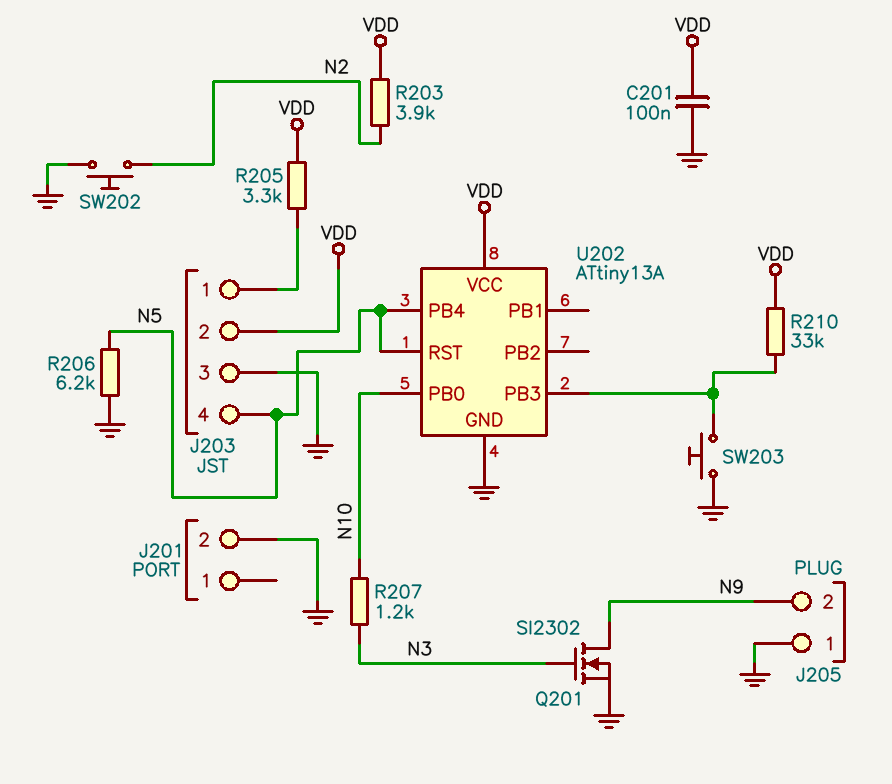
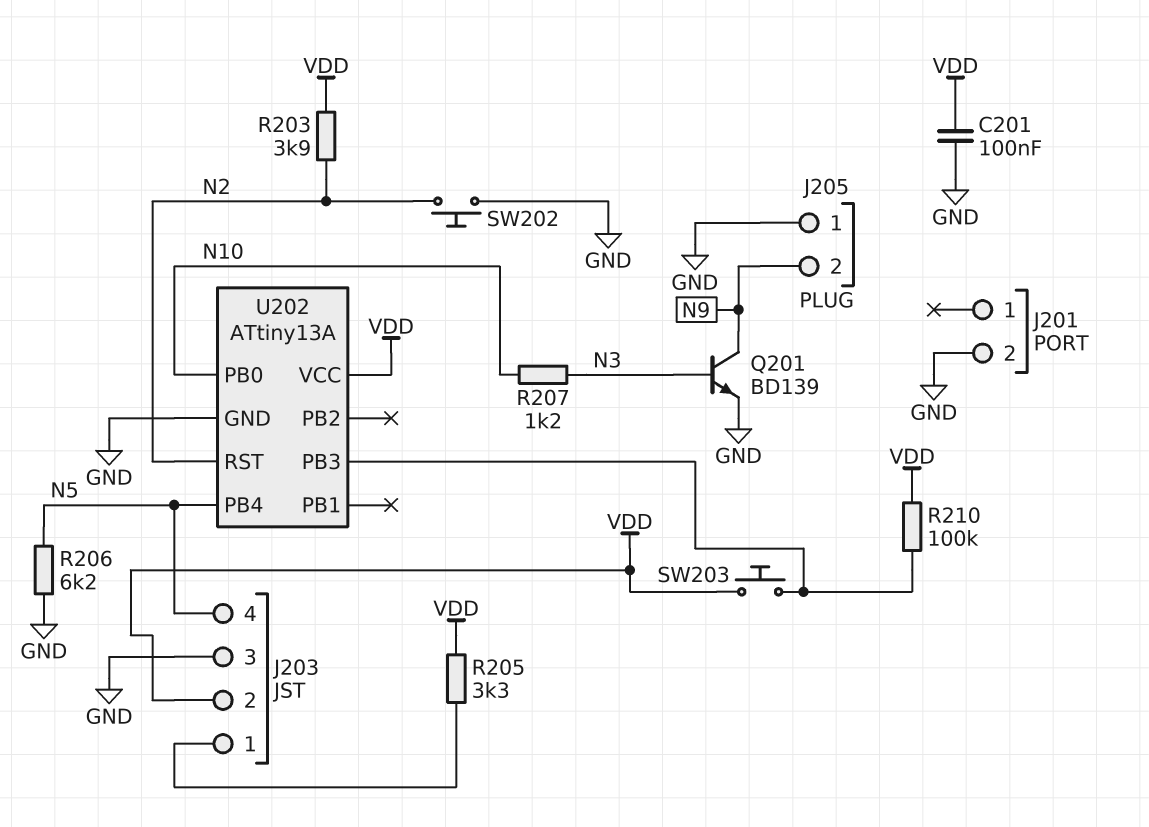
Q201: NMOS SI2302 (G N3, D N9, S GND) -> NPN BD139 (B N3, C N9, E GND)
R210: 33k (U202/PB3, VDD) -> 100k (U202/PB3, VDD)
SW203: button (GND, U202/PB3) -> button (U202/PB3, VDD)
U202 pin RST: N5 -> N2

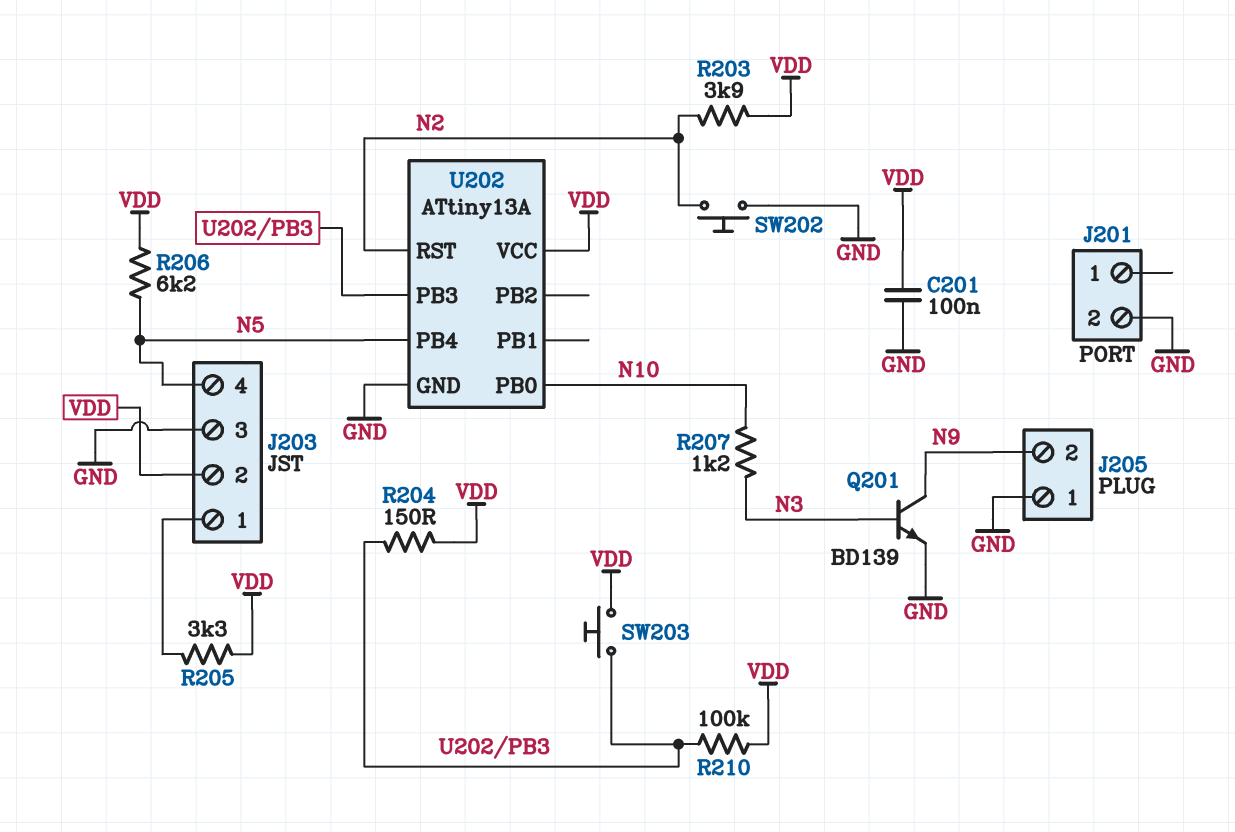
R204: none -> 150 (U202/PB3, VDD)
R206: 6.2k (GND, N5) -> 6.2k (N5, VDD)

